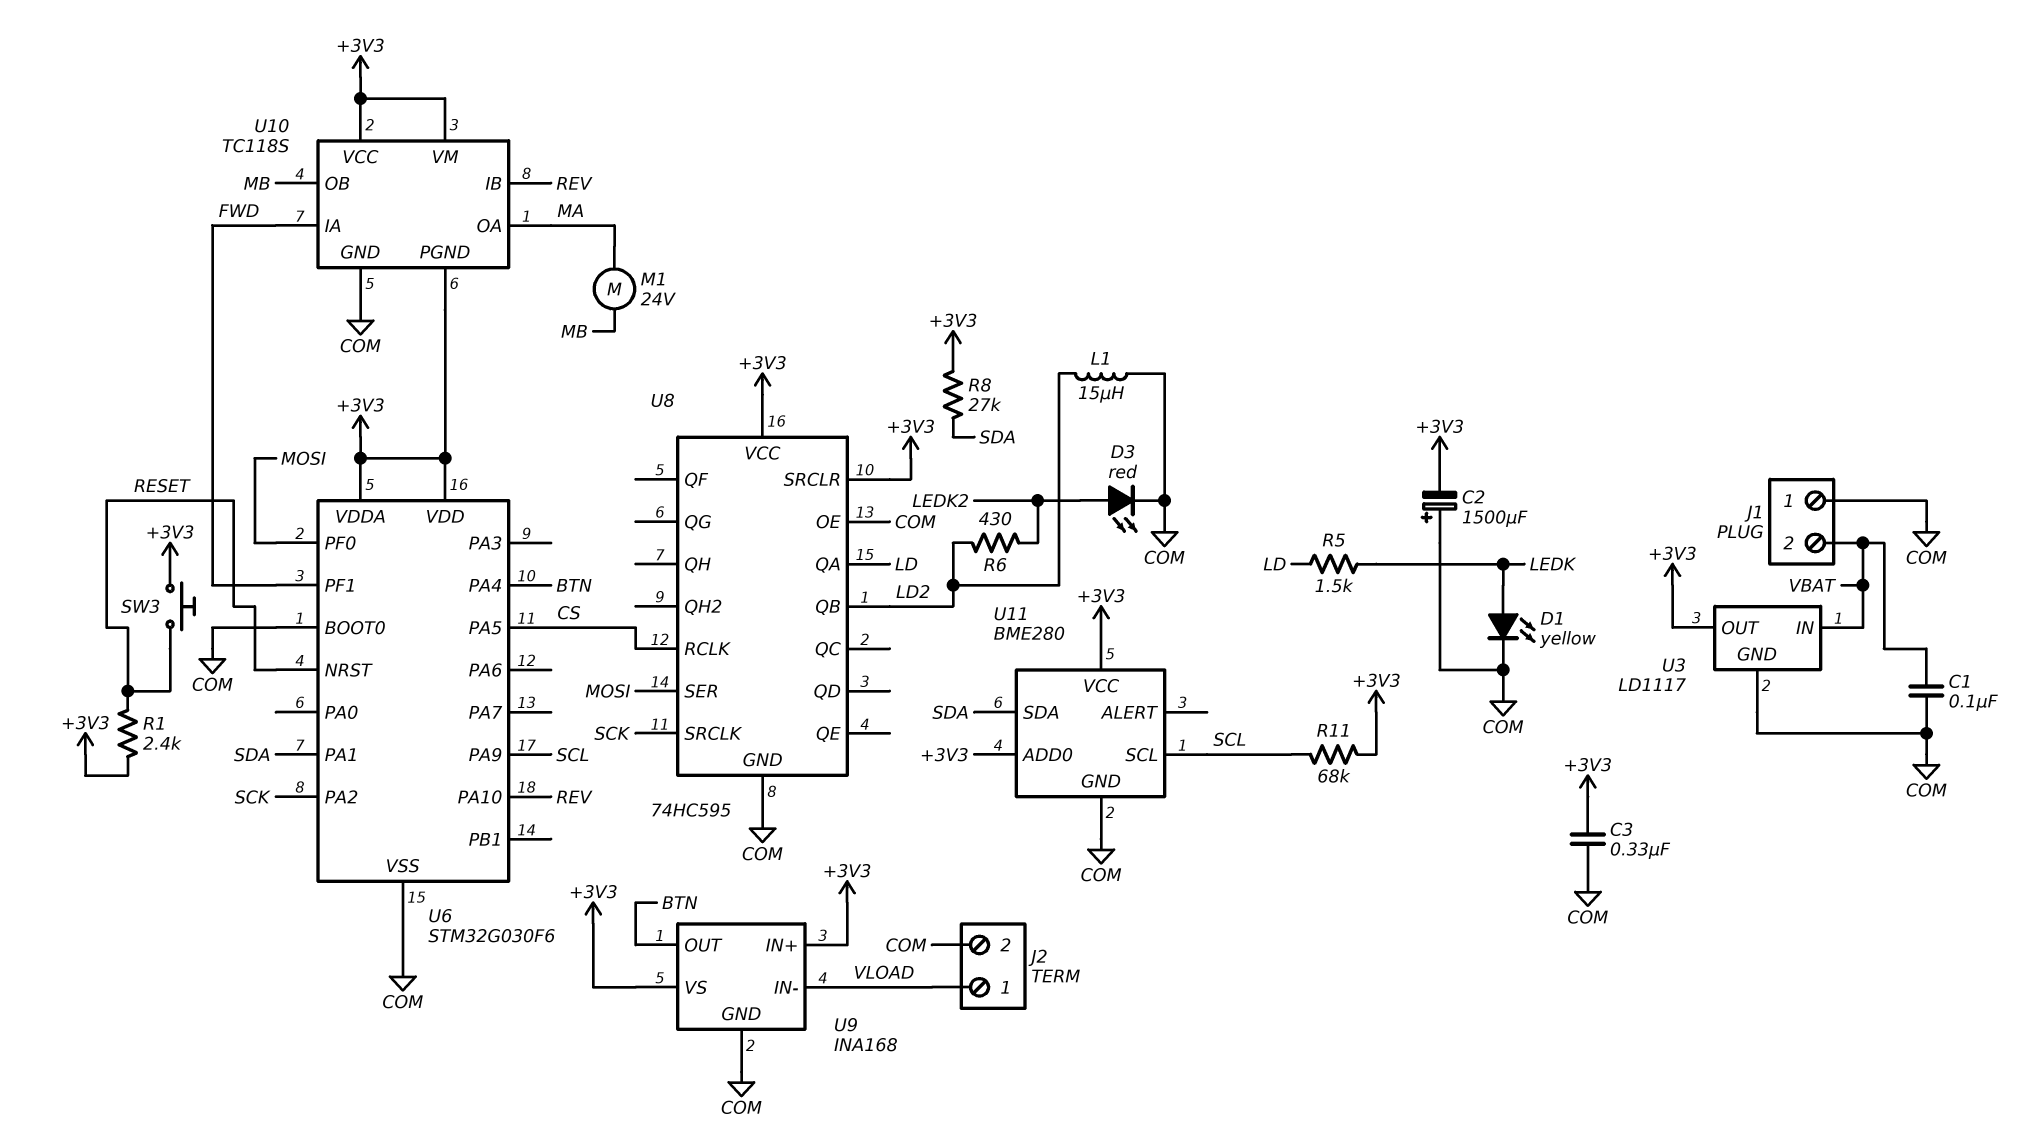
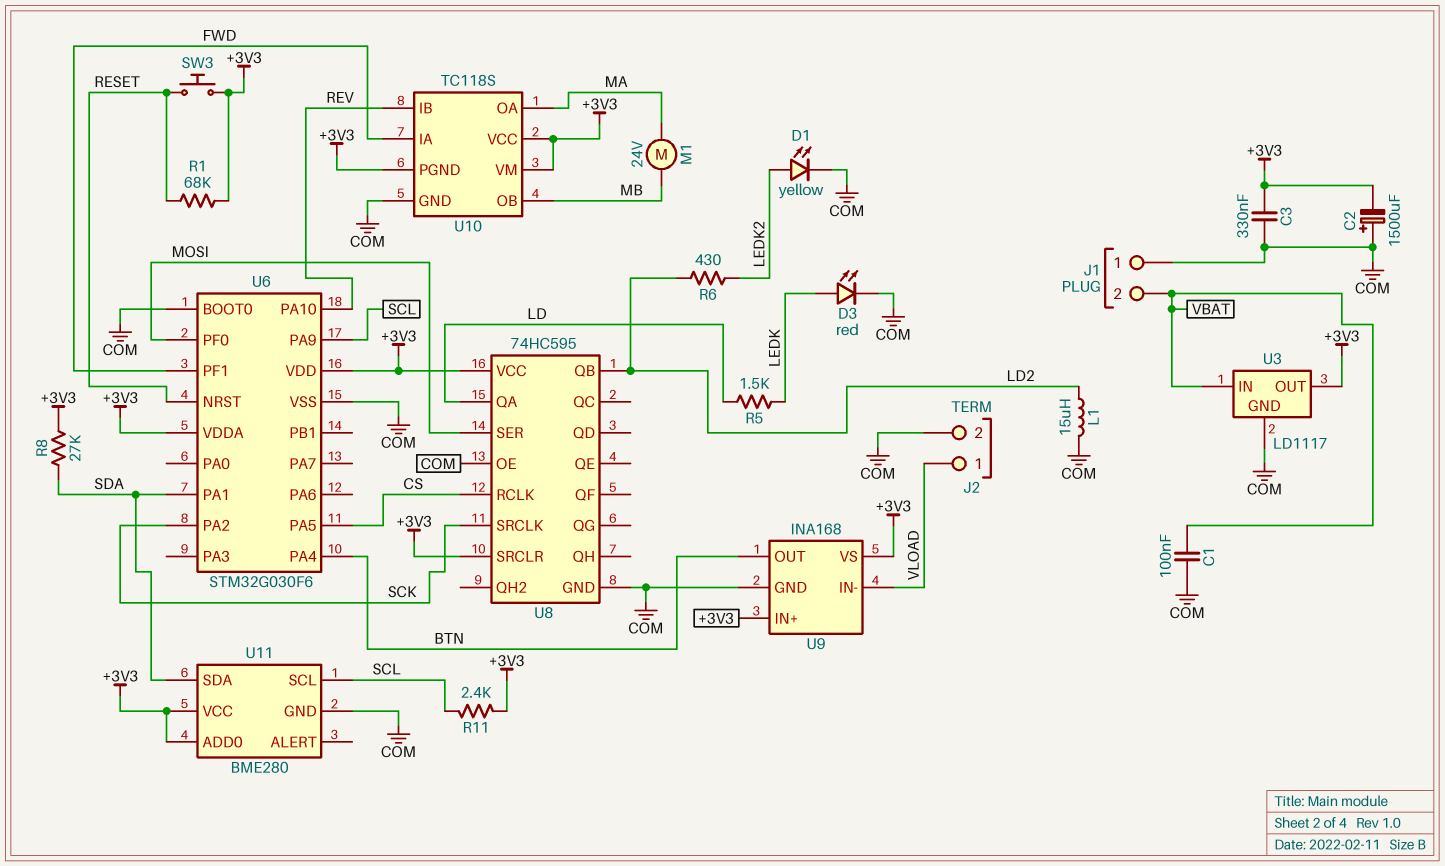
D1: LED yellow (A LEDK, K COM) -> LED yellow (A LEDK2, K COM)
D3: LED red (A LEDK2, K COM) -> LED red (A LEDK, K COM)
R1: 2.4k (+3V3, RESET) -> 68k (+3V3, RESET)
R11: 68k (+3V3, SCL) -> 2.4k (+3V3, SCL)

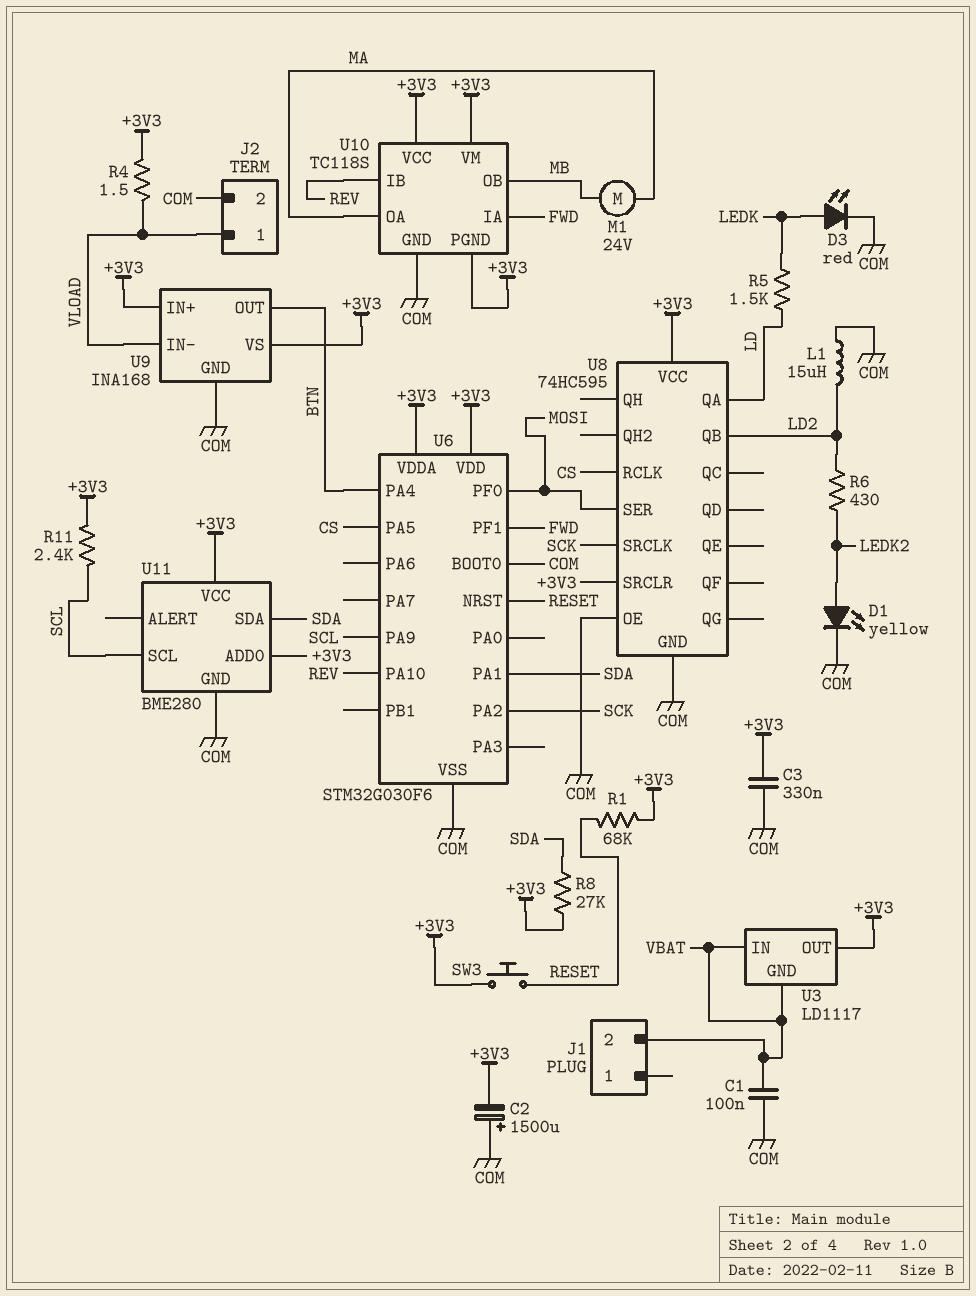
J1 pin 1: COM -> none
R4: none -> 1.5 (+3V3, VLOAD)
U3 pin GND: COM -> VBAT

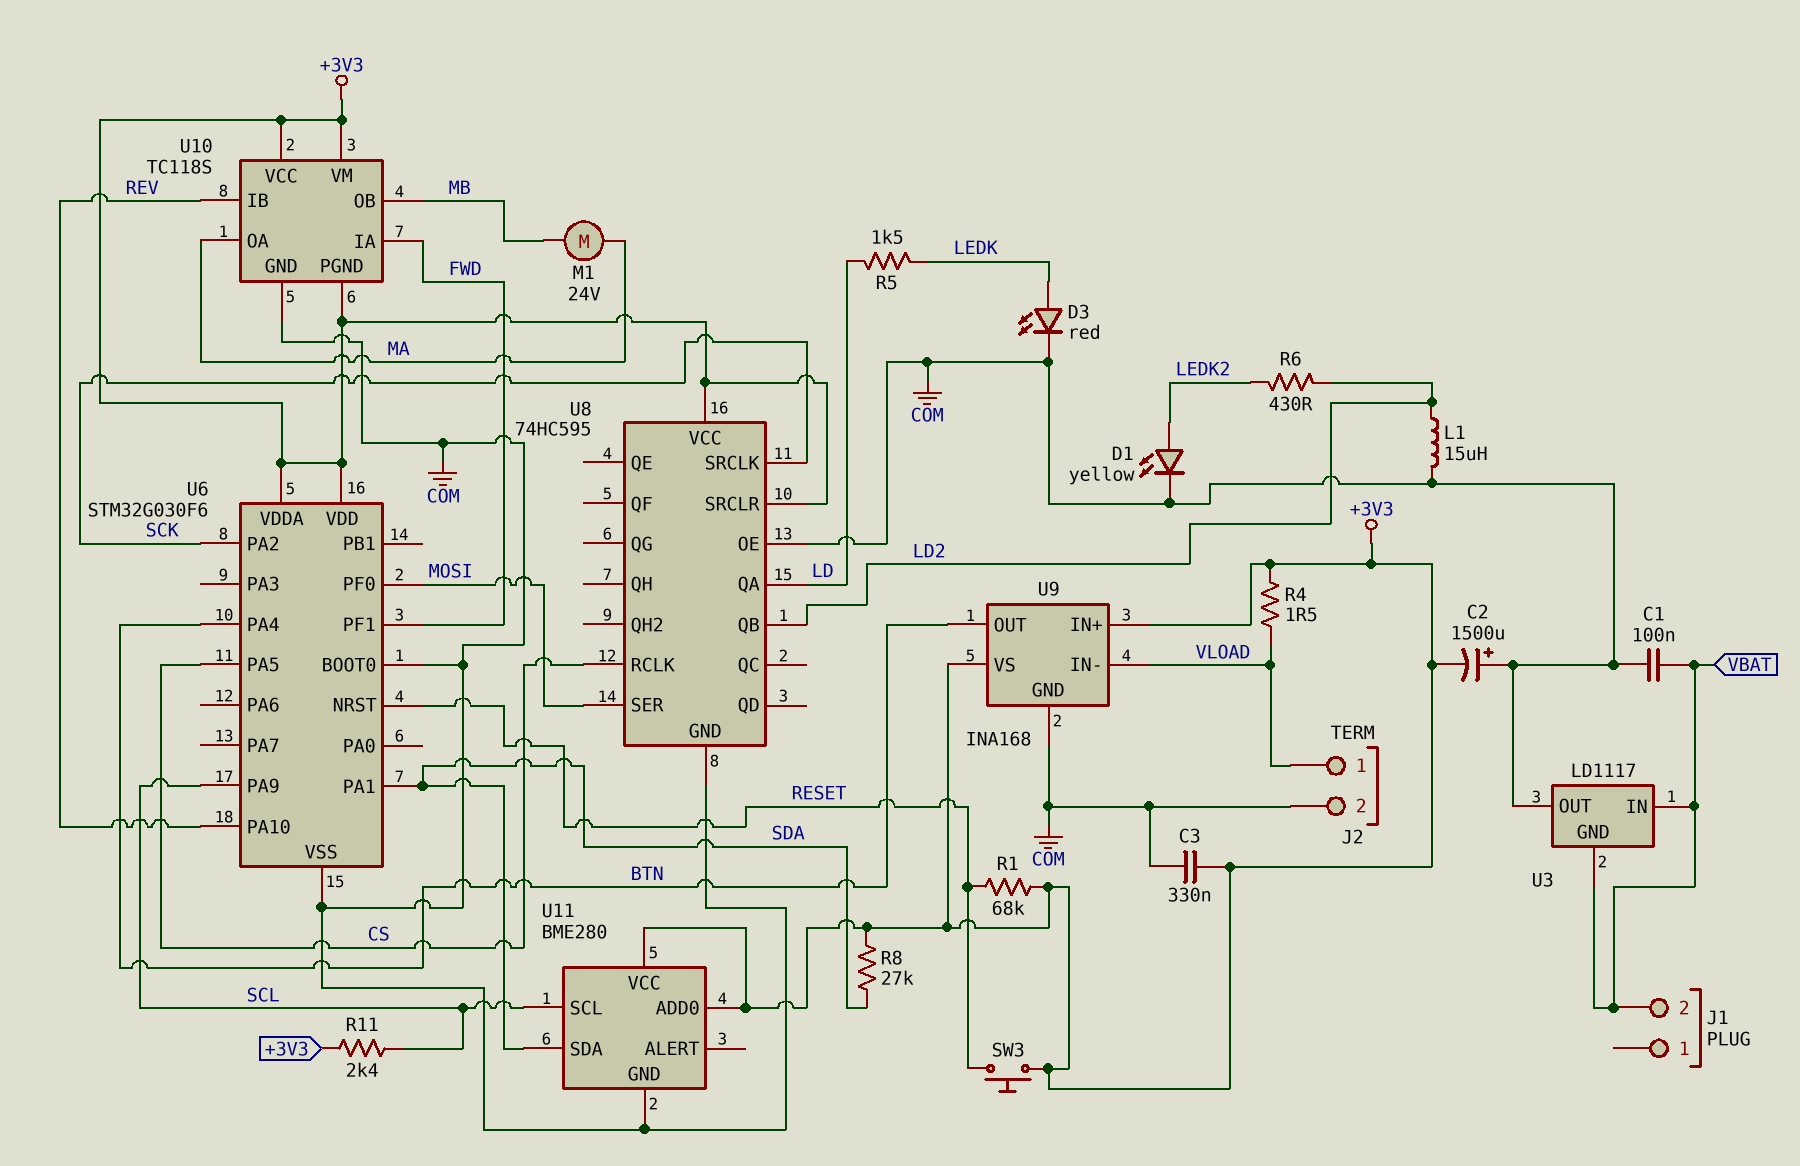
U3 pin OUT: +3V3 -> COM

